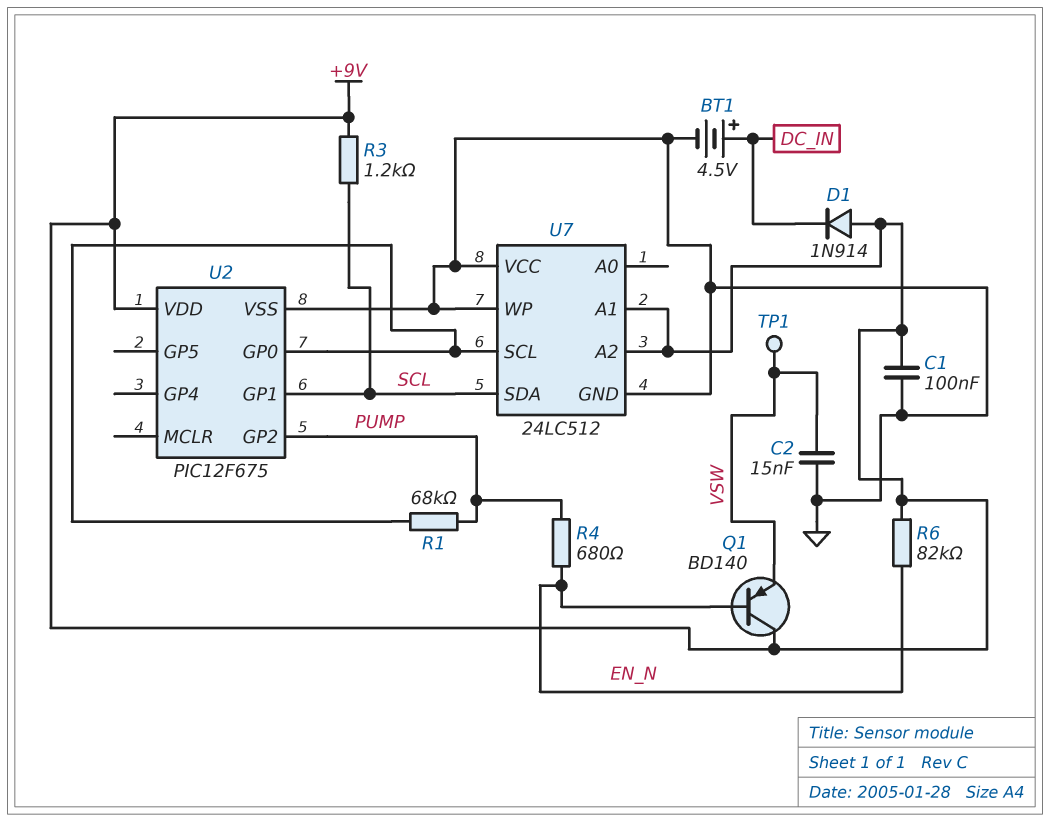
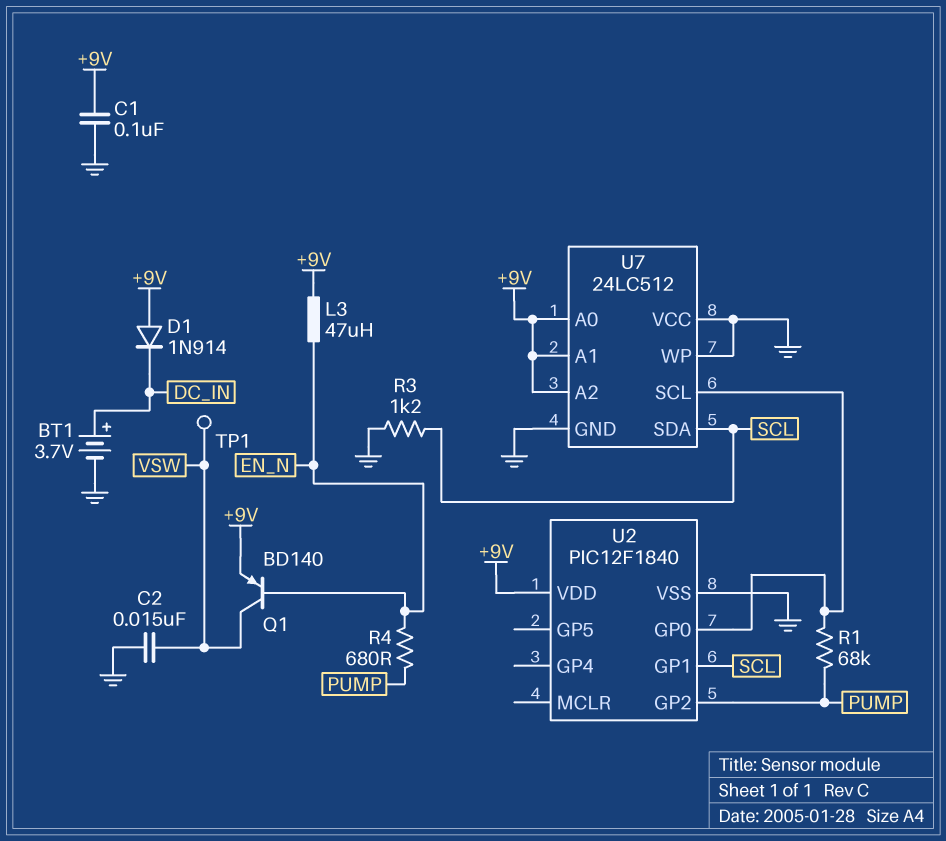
BT1: 4.5V (plus DC_IN, minus GND) -> 3.7V (plus DC_IN, minus GND)
L3: none -> 47uH (+9V, EN_N)
Q1: PNP BD140 (B EN_N, C +9V, E VSW) -> PNP BD140 (B EN_N, C VSW, E +9V)
R3: 1.2k (+9V, SCL) -> 1.2k (GND, SCL)
R6: 82k (+9V, EN_N) -> none
U2: PIC12F675 -> PIC12F1840
U7 pin A0: none -> +9V

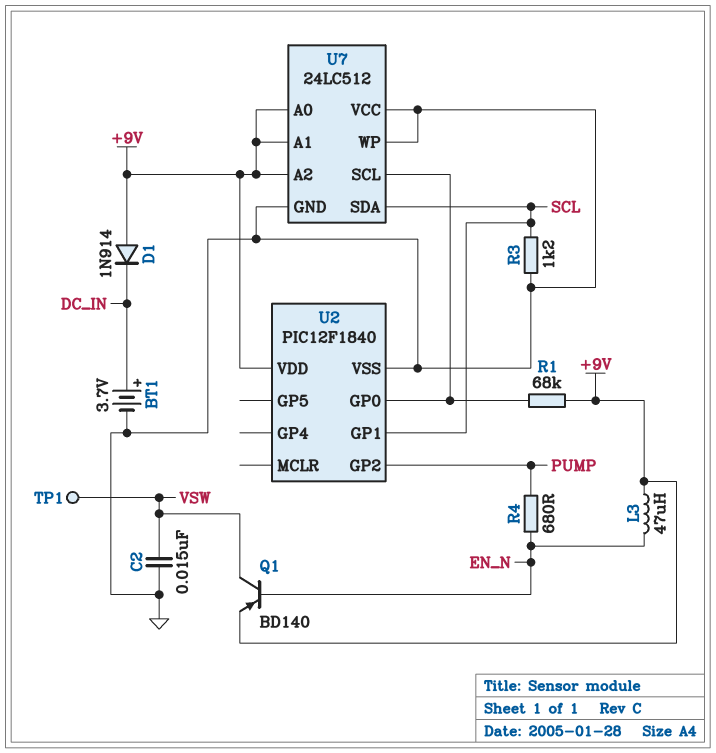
C1: 100nF (+9V, GND) -> none
R1: 68k (PUMP, U2/GP0) -> 68k (+9V, U2/GP0)

